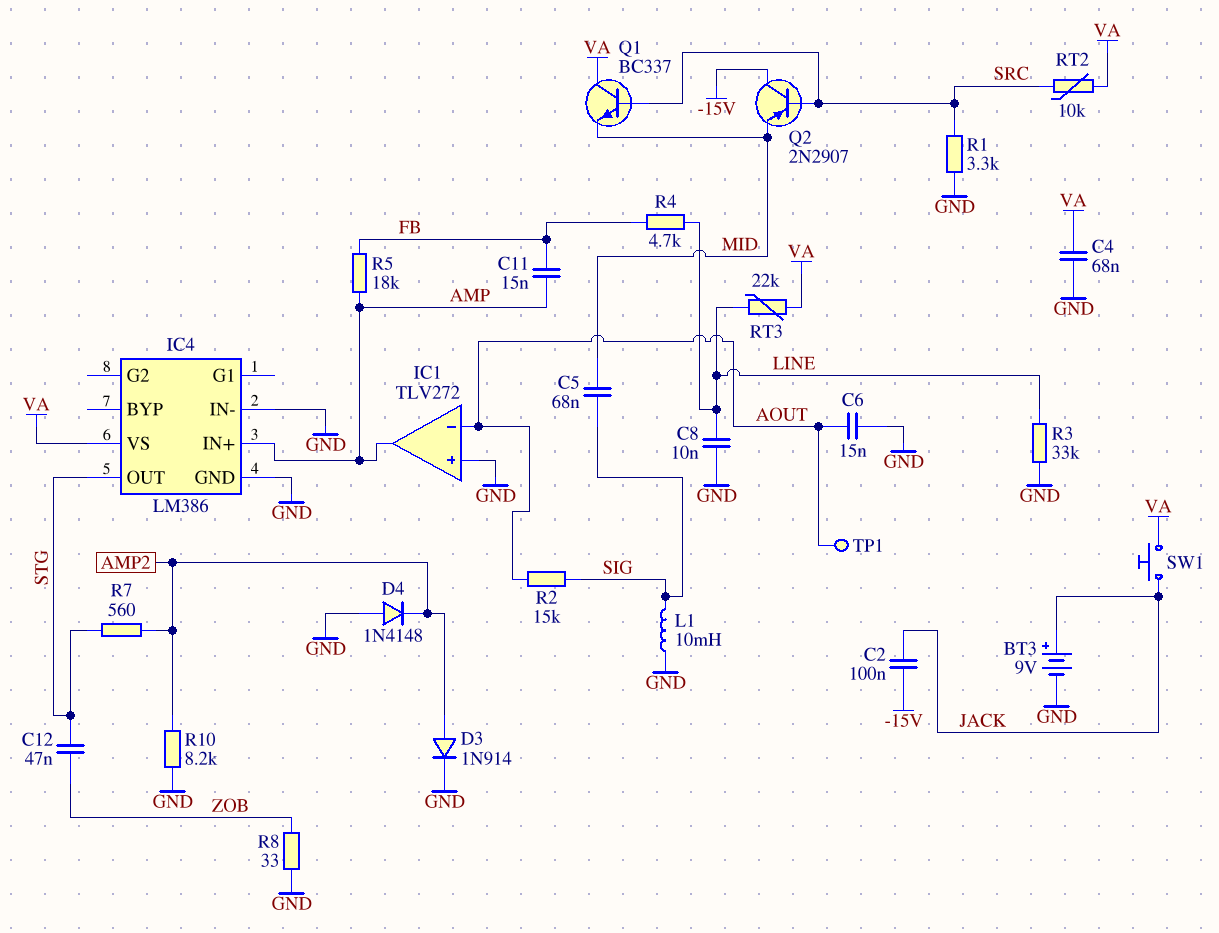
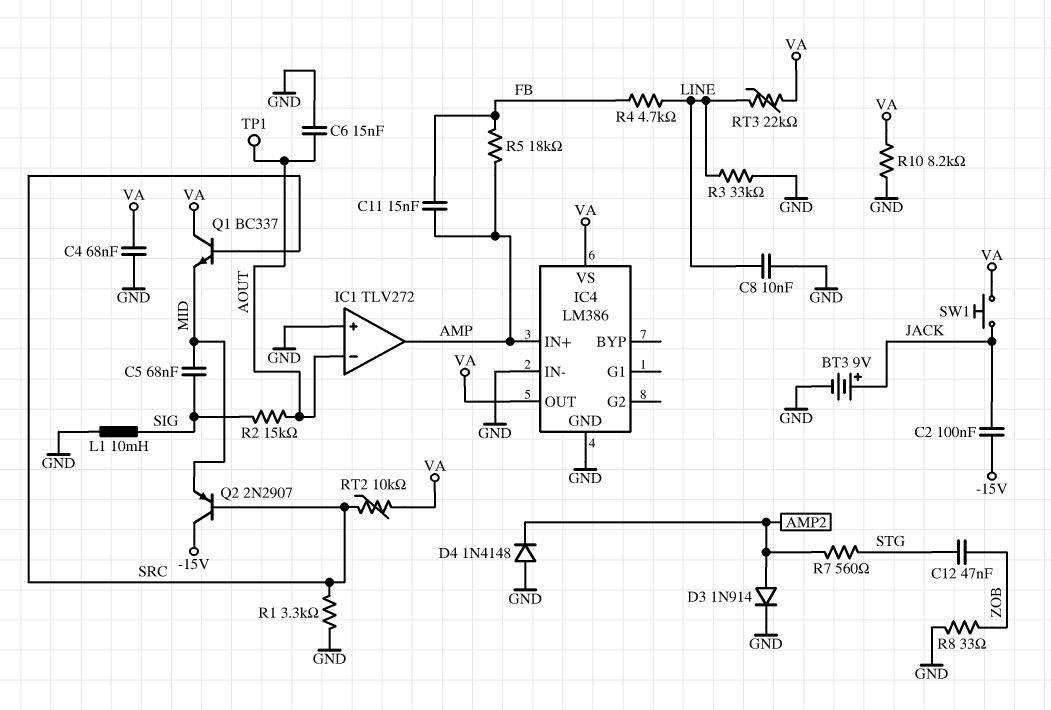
IC4 pin OUT: STG -> VA
R10: 8.2k (AMP2, GND) -> 8.2k (GND, VA)

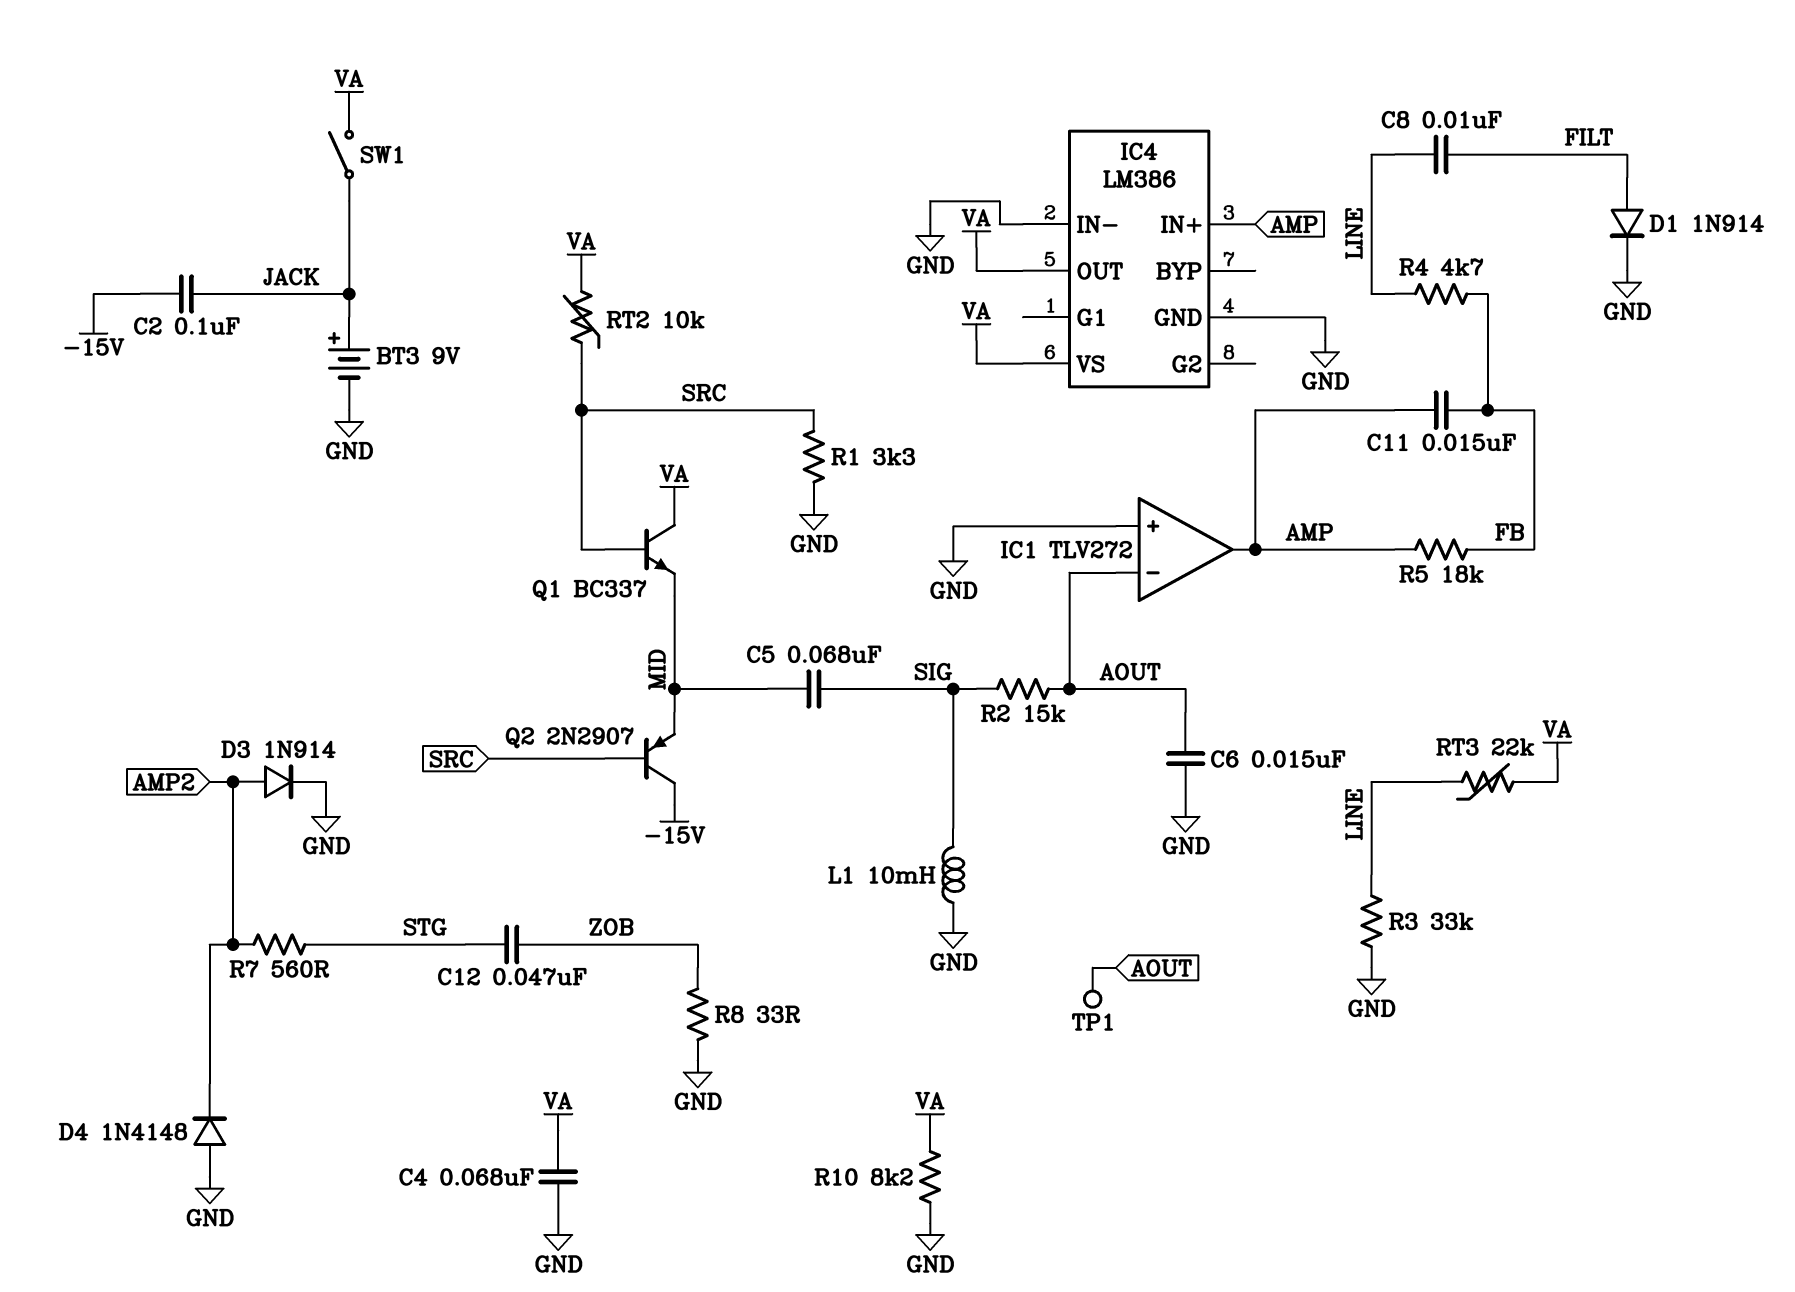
C8: 10nF (GND, LINE) -> 10nF (FILT, LINE)
D1: none -> diode 1N914 (A FILT, K GND)
SW1: button (JACK, VA) -> switch (JACK, VA)

